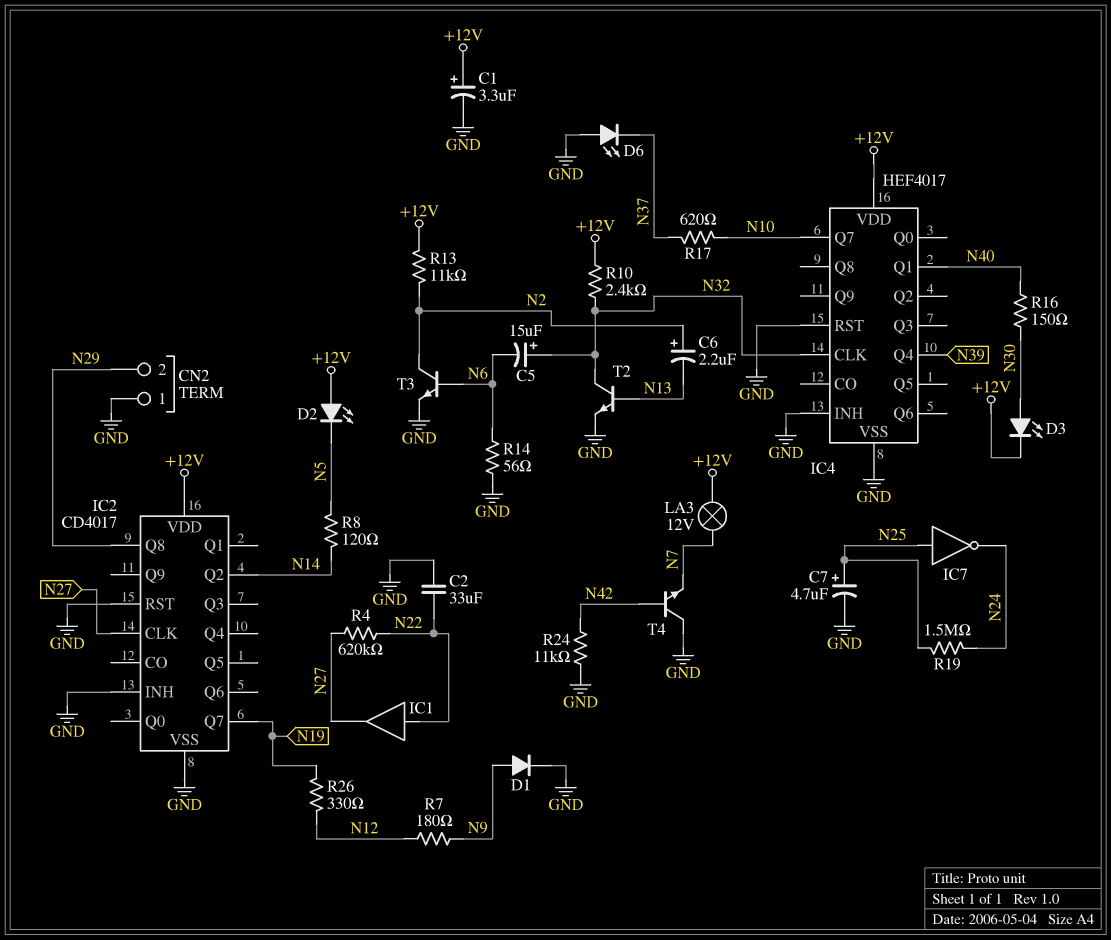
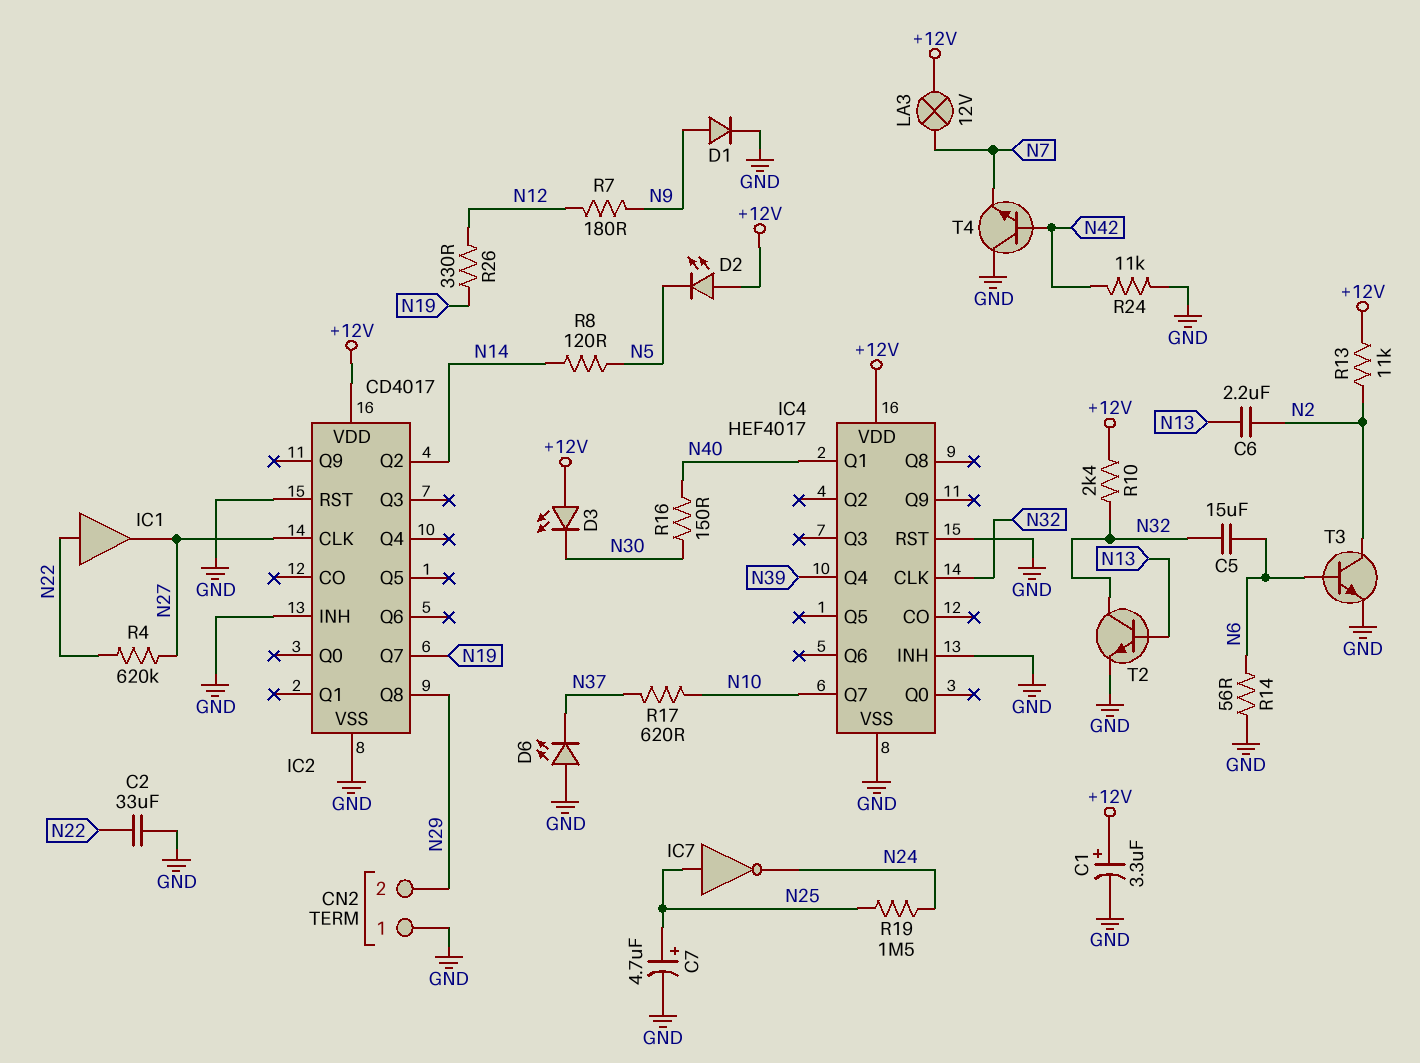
C5: 15uF (plus N32, minus N6) -> 15uF (N6, N32)
C6: 2.2uF (plus N2, minus N13) -> 2.2uF (N2, N13)
D3: LED (A N30, K +12V) -> LED (A +12V, K N30)

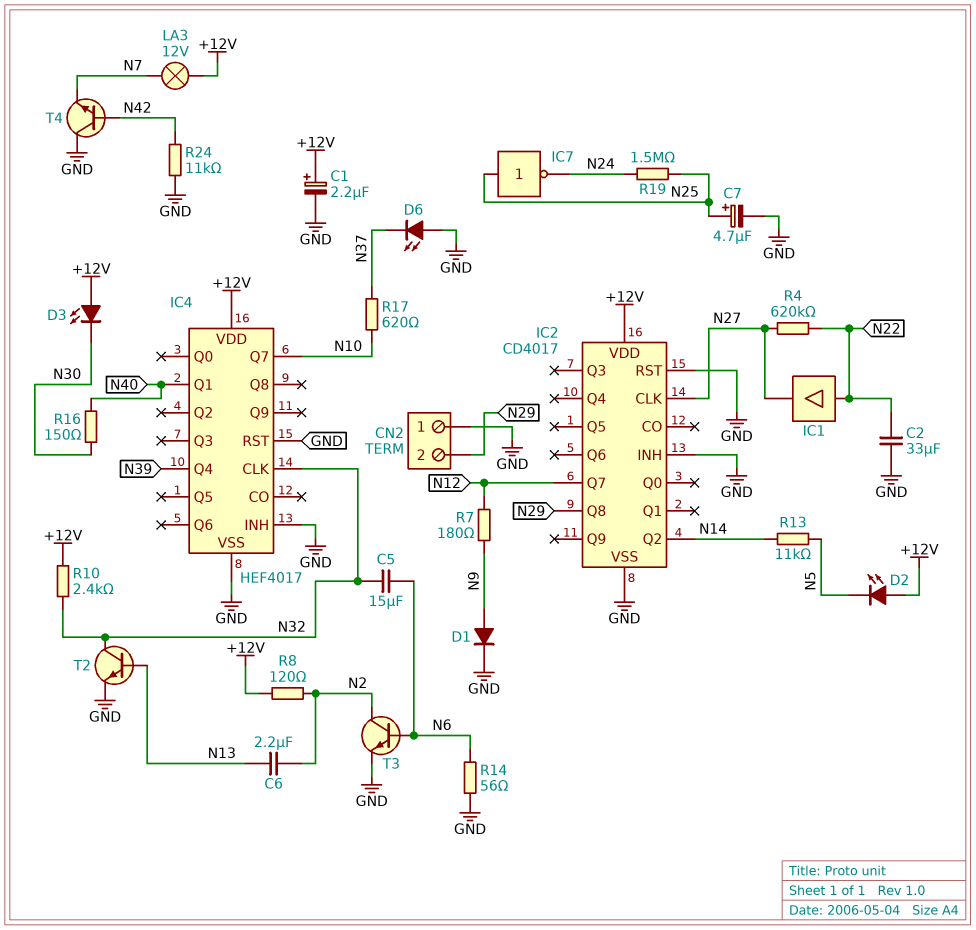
C1: 3.3uF (plus +12V, minus GND) -> 2.2uF (plus +12V, minus GND)
IC2 pin Q7: N19 -> N12
R8: 120 (N5, N14) -> 120 (+12V, N2)
R13: 11k (+12V, N2) -> 11k (N5, N14)
R26: 330 (N12, N19) -> none

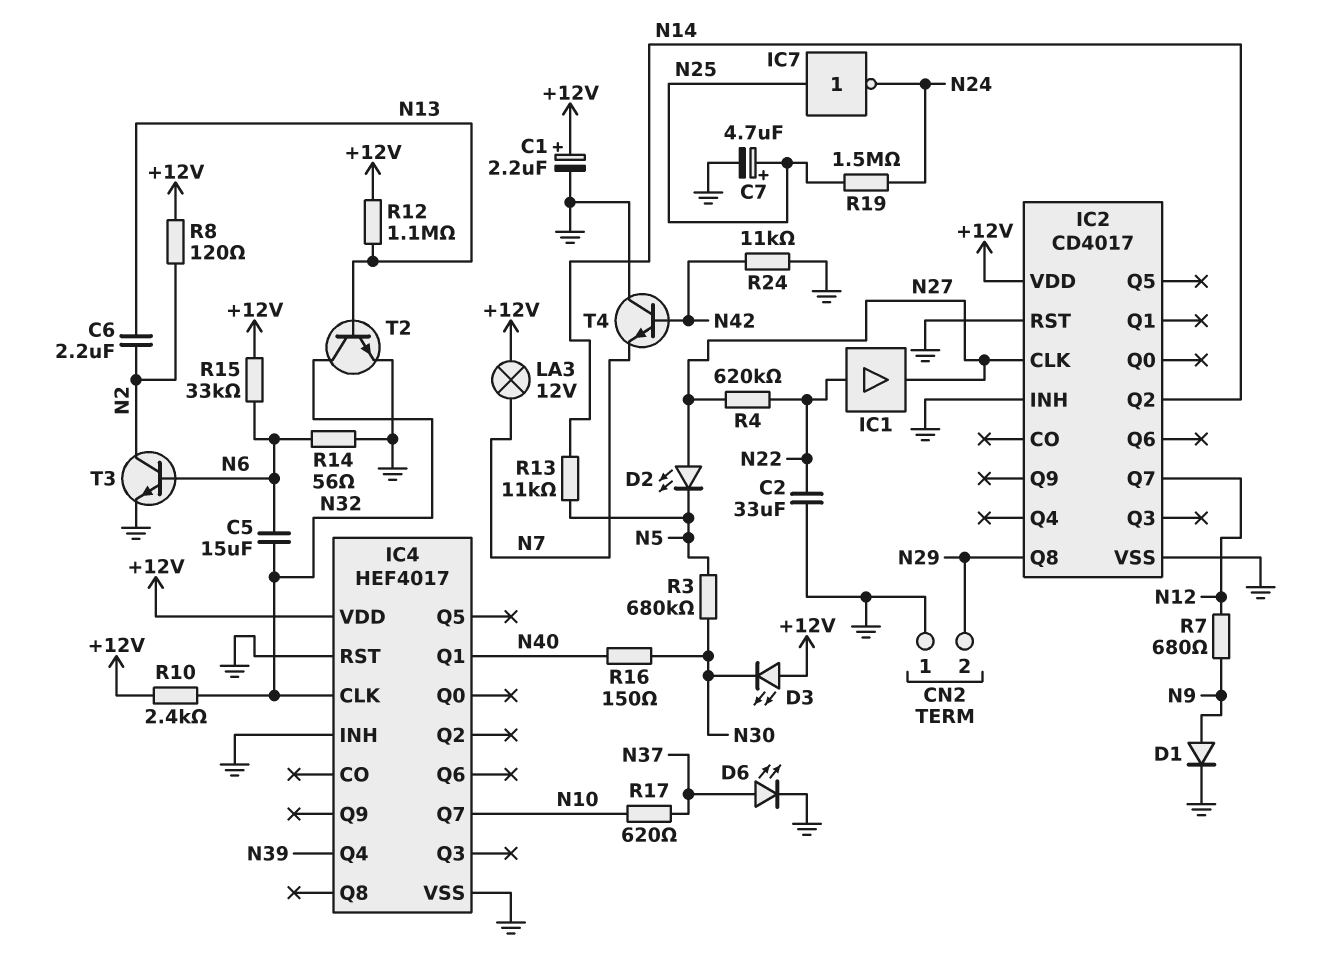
D2: LED (A +12V, K N5) -> LED (A N27, K N5)
D6: LED (A GND, K N37) -> LED (A N37, K GND)
R3: none -> 680k (N5, N30)
R7: 180 (N9, N12) -> 680 (N9, N12)
R12: none -> 1.1M (+12V, N13)
R15: none -> 33k (+12V, N6)

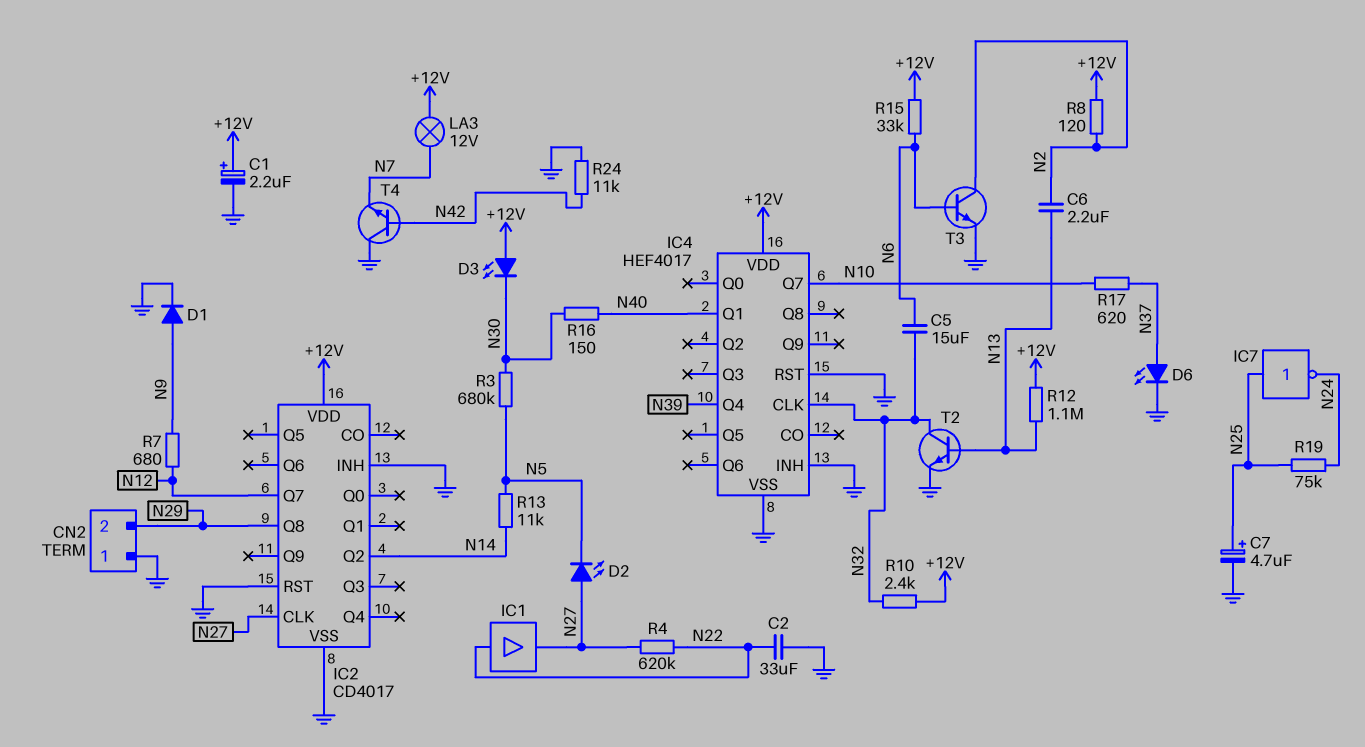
R14: 56 (GND, N6) -> none
R19: 1.5M (N24, N25) -> 75k (N24, N25)

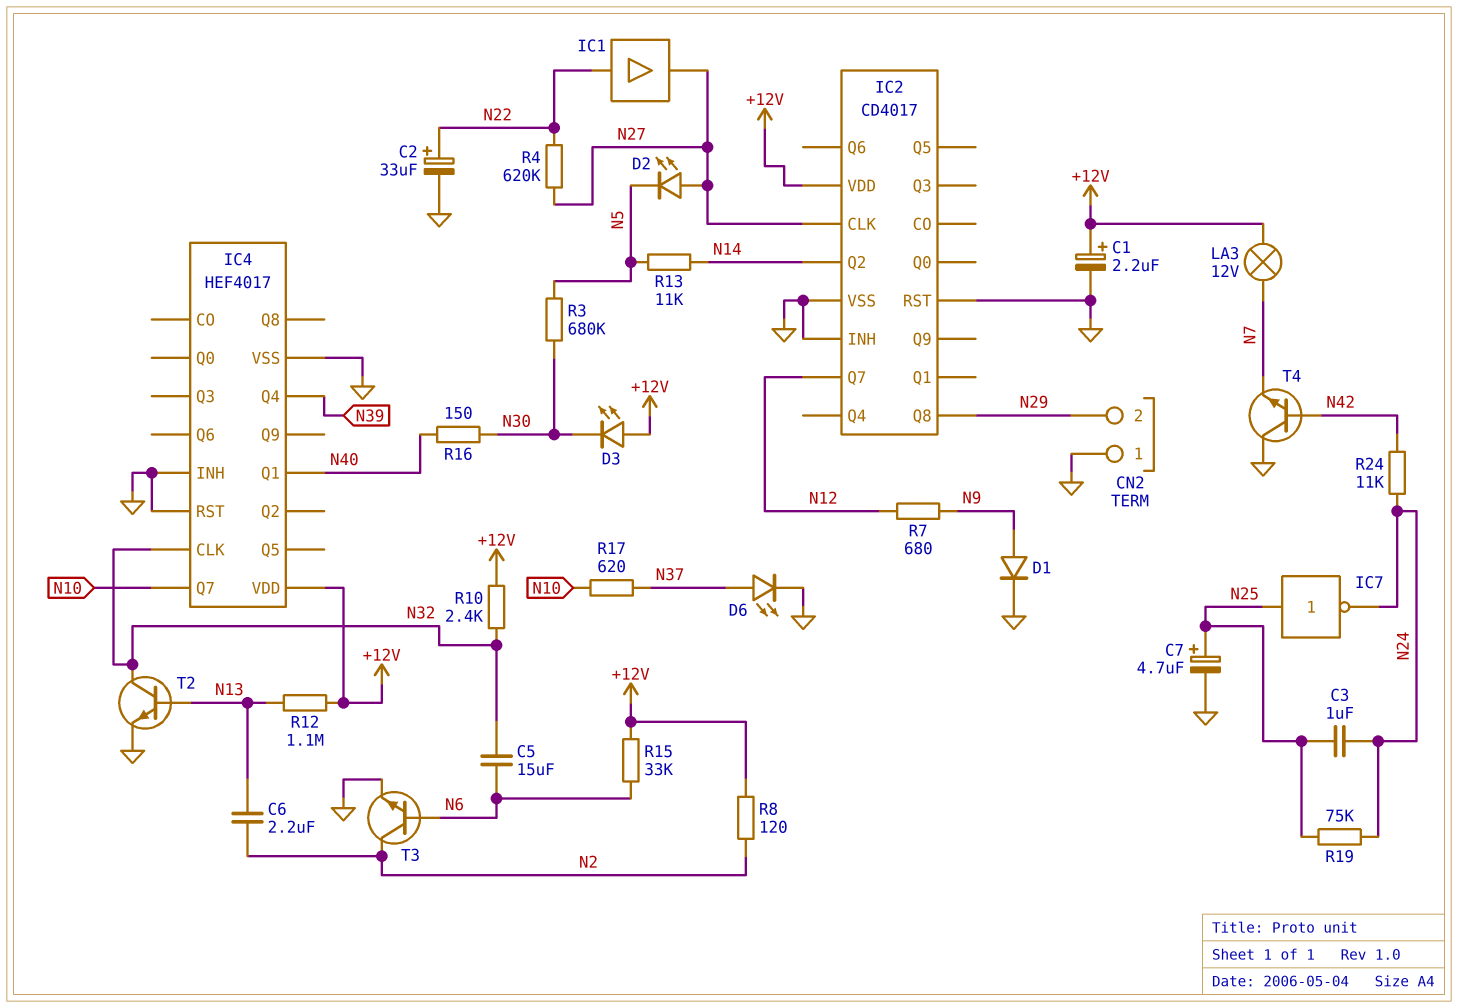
C2: 33uF (GND, N22) -> 33uF (plus N22, minus GND)
C3: none -> 1uF (N24, N25)
R24: 11k (GND, N42) -> 11k (N24, N42)

